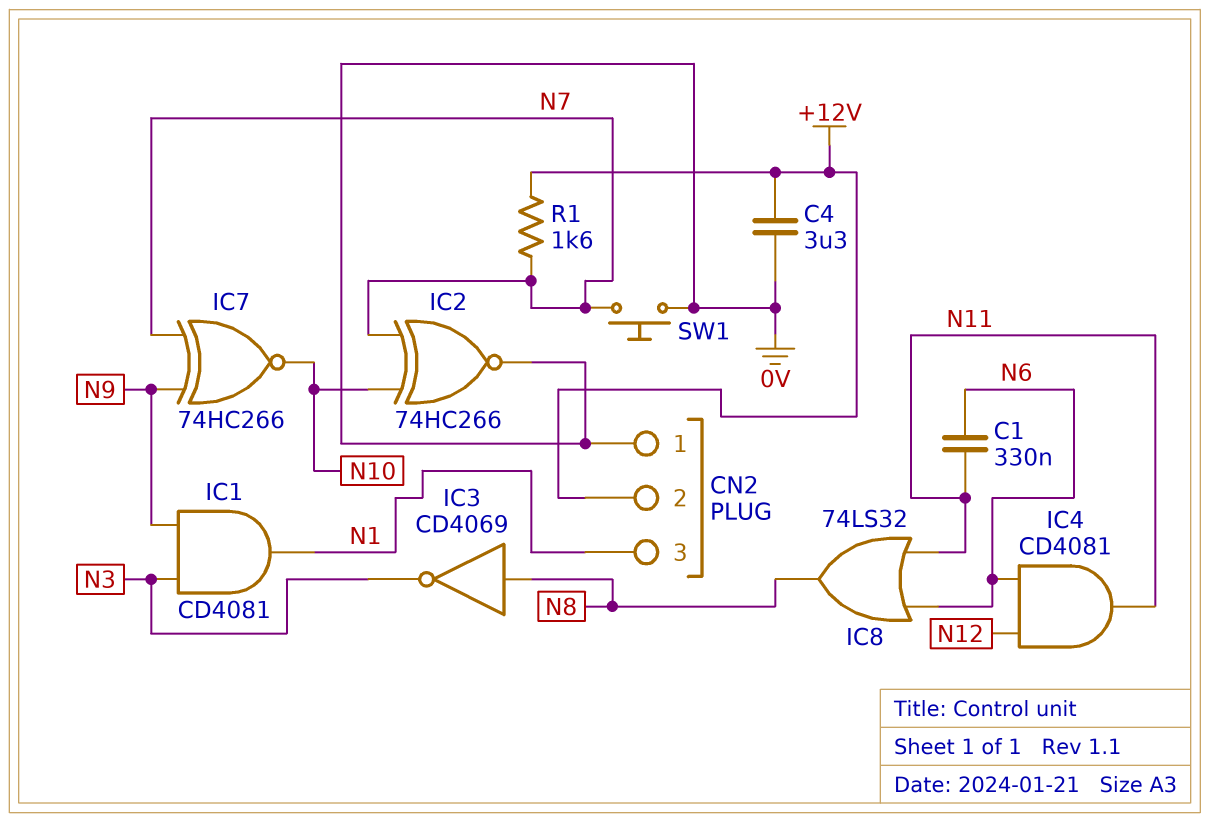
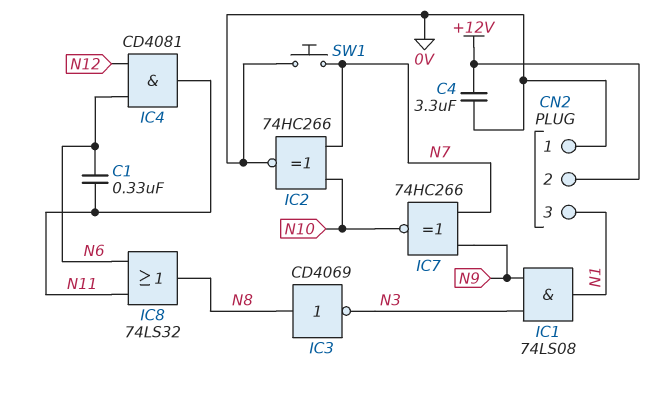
IC1: AND CD4081 (in N3, in N9, out N1) -> AND 74LS08 (in N3, in N9, out N1)
R1: 1.6k (+12V, N7) -> none

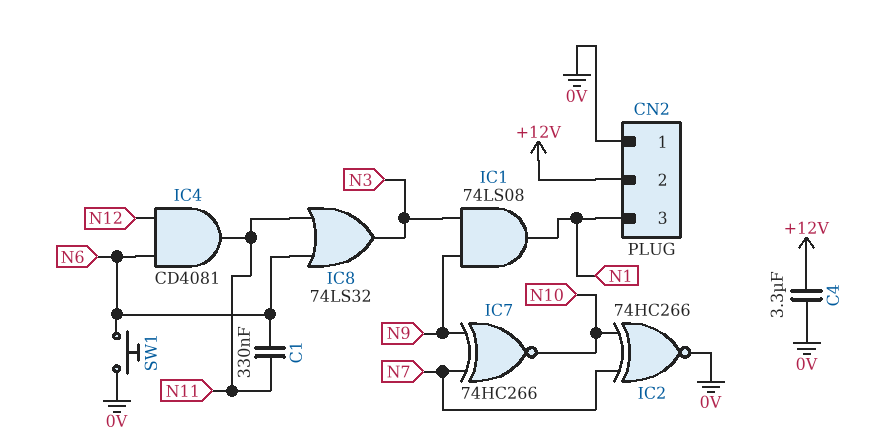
IC3: NOT CD4069 (in N8, out N3) -> none
IC8: OR 74LS32 (in N6, in N11, out N8) -> OR 74LS32 (in N6, in N11, out N3)
SW1: button (0V, N7) -> button (0V, N6)

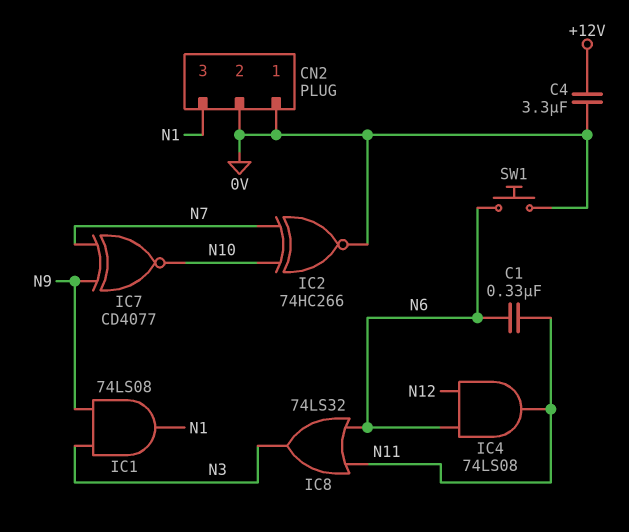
CN2 pin 2: +12V -> 0V
IC4: AND CD4081 (in N6, in N12, out N11) -> AND 74LS08 (in N6, in N12, out N11)
IC7: XNOR 74HC266 (in N7, in N9, out N10) -> XNOR CD4077 (in N7, in N9, out N10)

